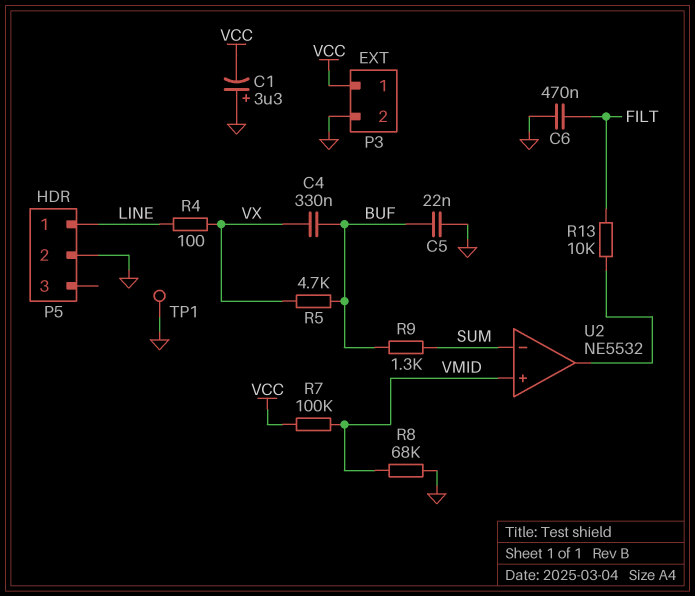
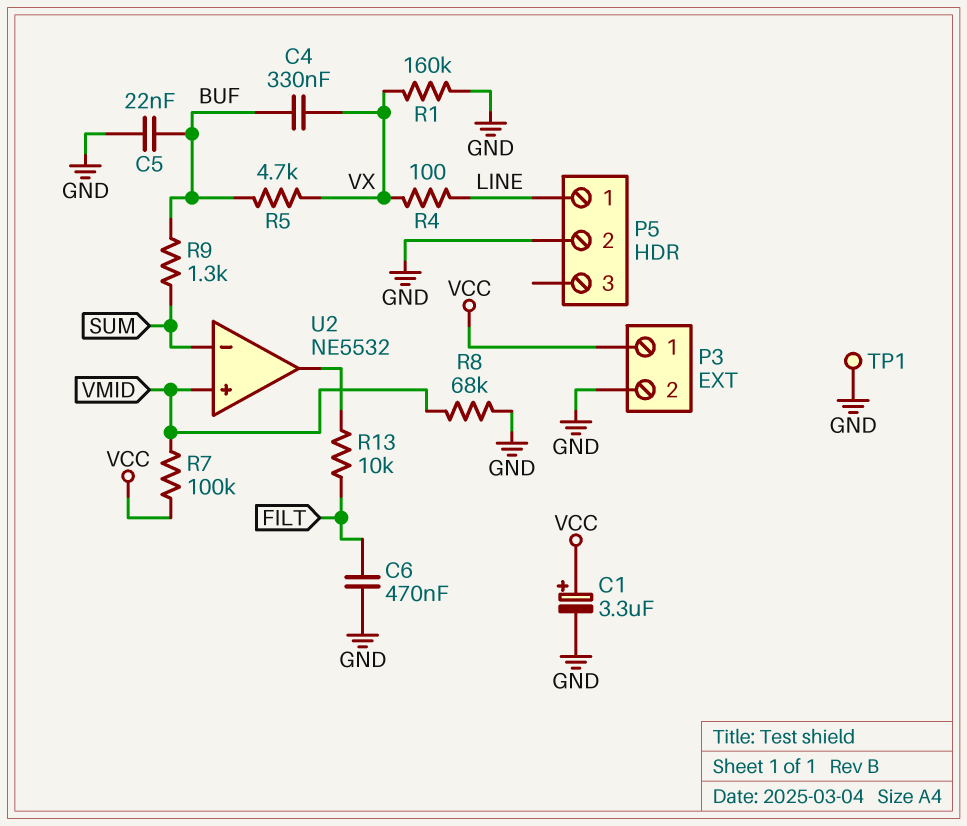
C1: 3.3uF (plus GND, minus VCC) -> 3.3uF (plus VCC, minus GND)
R1: none -> 160k (GND, VX)

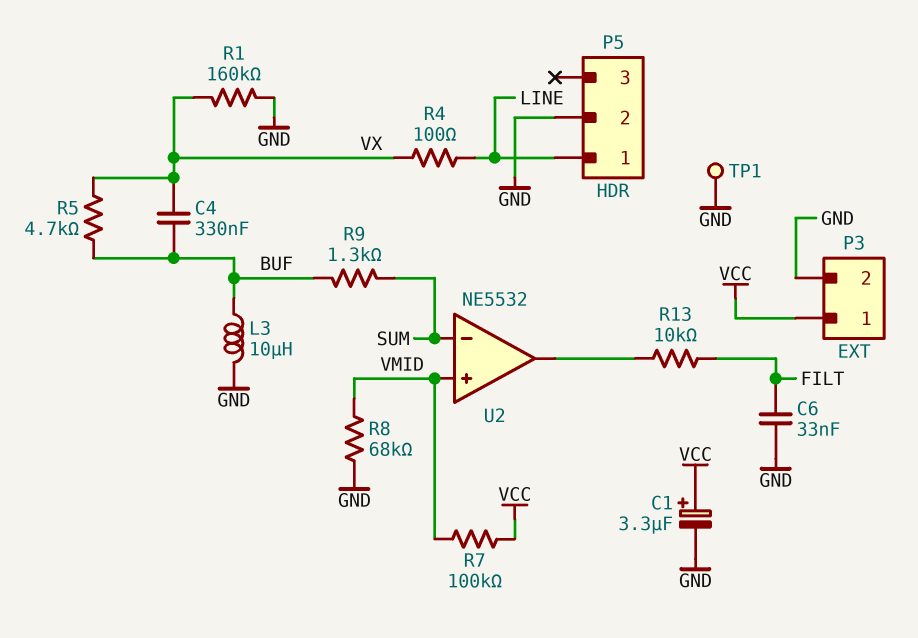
C5: 22nF (BUF, GND) -> none
C6: 470nF (FILT, GND) -> 33nF (FILT, GND)
L3: none -> 10uH (BUF, GND)

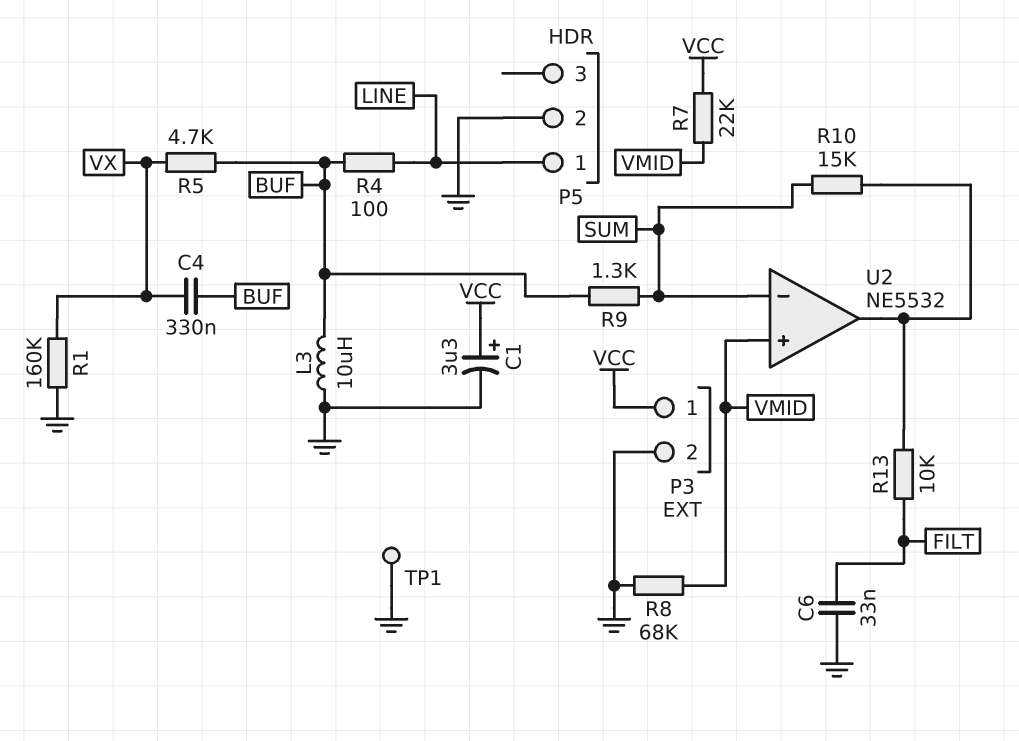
R4: 100 (LINE, VX) -> 100 (BUF, LINE)
R7: 100k (VCC, VMID) -> 22k (VCC, VMID)
R10: none -> 15k (SUM, U2/out)

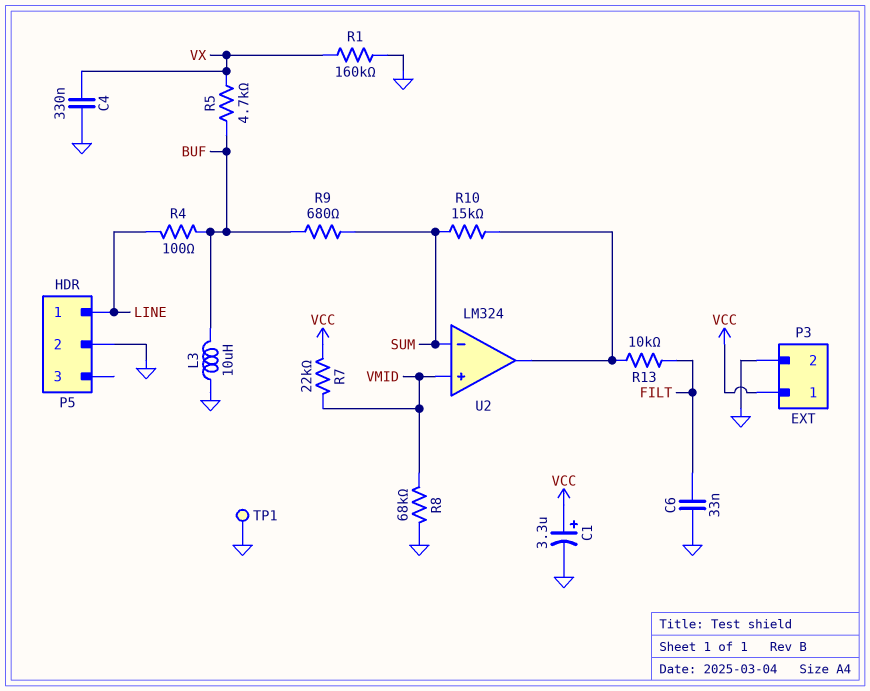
C4: 330nF (BUF, VX) -> 330nF (GND, VX)
R9: 1.3k (BUF, SUM) -> 680 (BUF, SUM)
U2: NE5532 -> LM324

